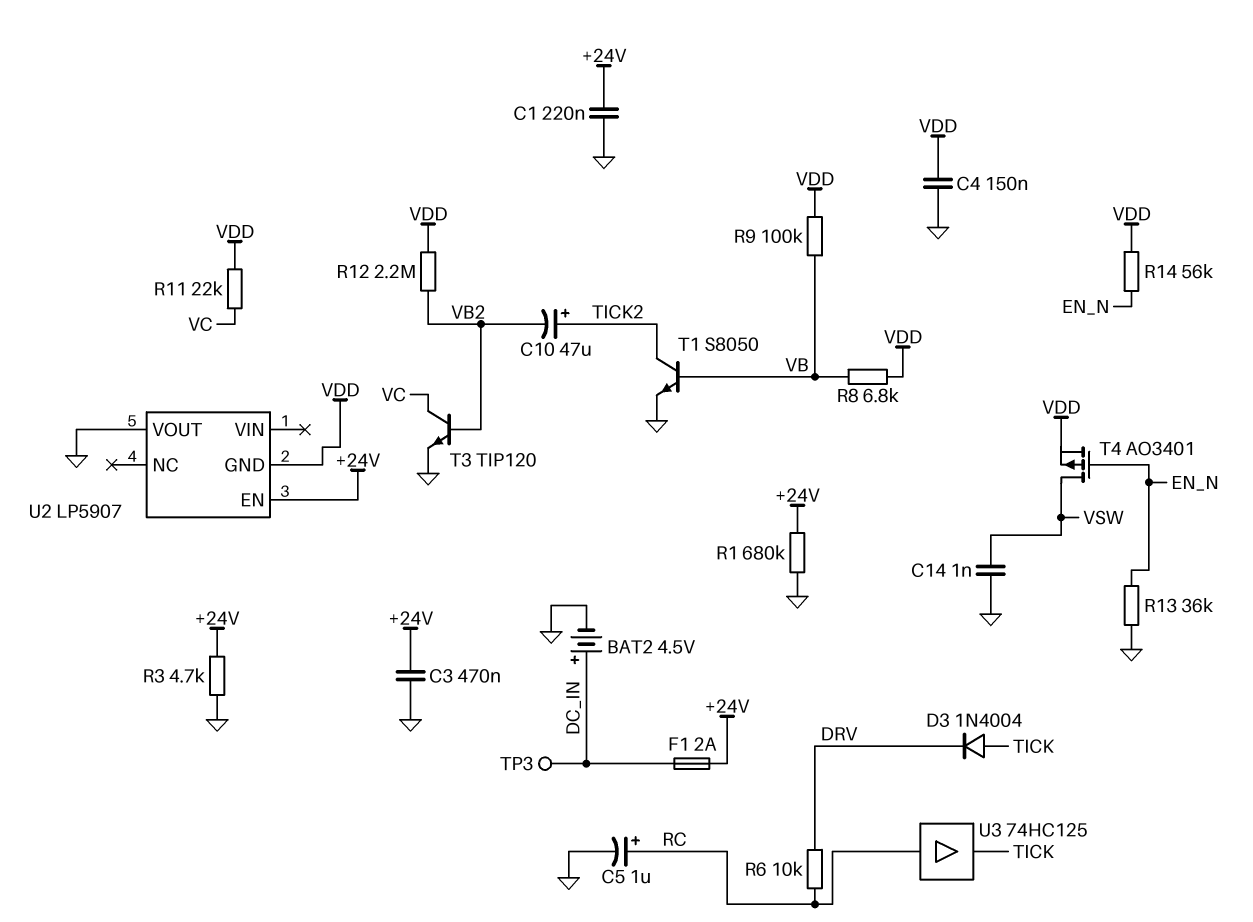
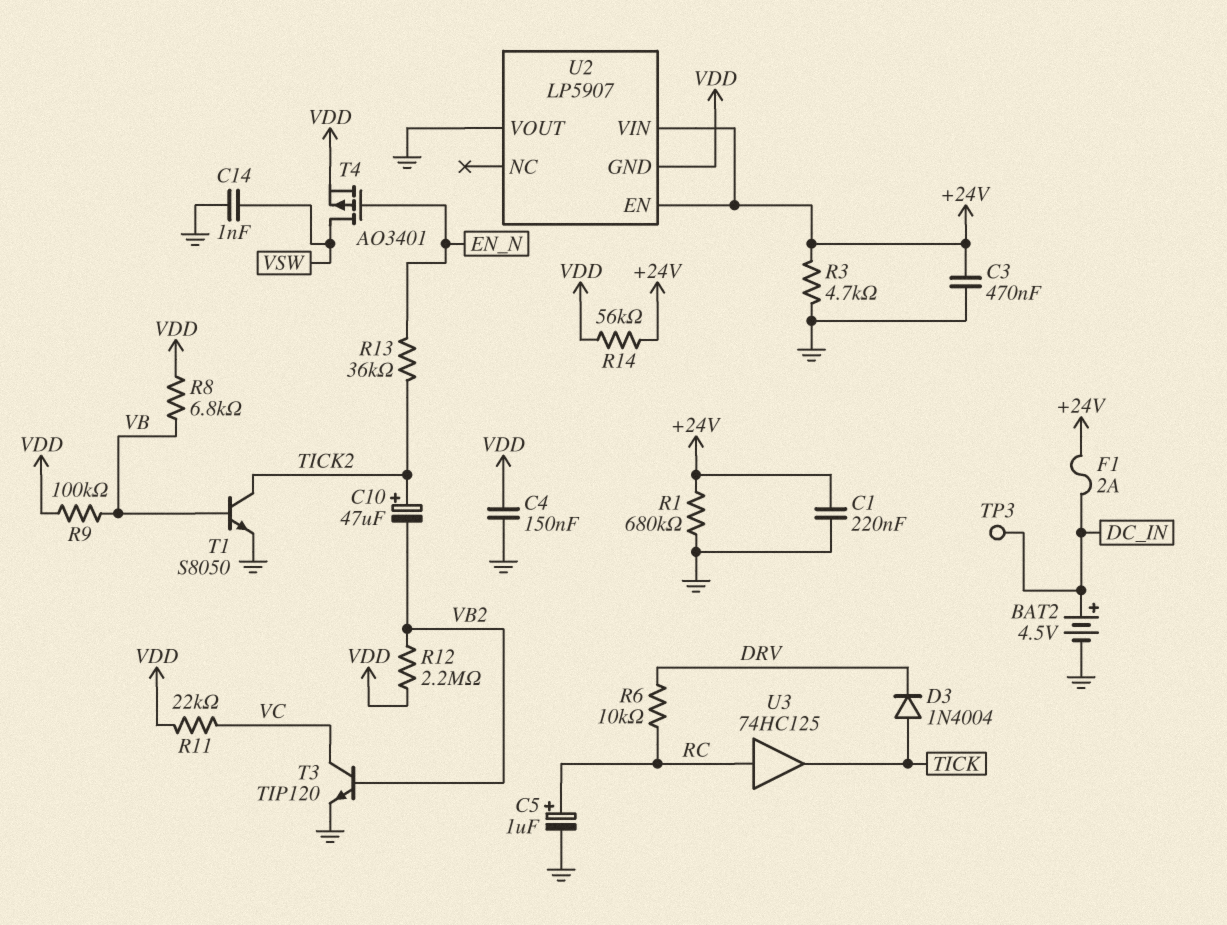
R13: 36k (EN_N, GND) -> 36k (EN_N, TICK2)
R14: 56k (EN_N, VDD) -> 56k (+24V, VDD)
U2 pin VIN: none -> +24V

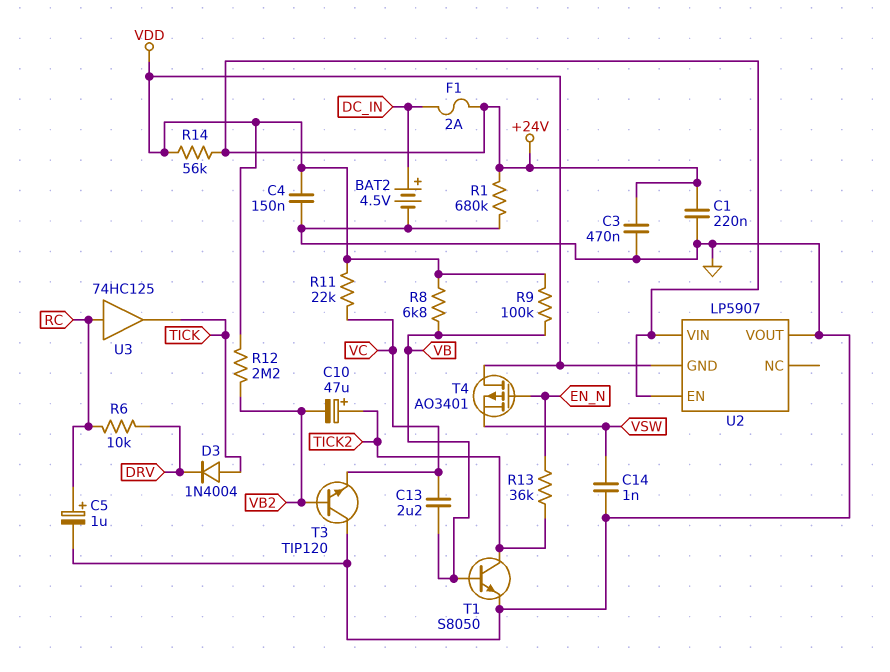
C13: none -> 2.2uF (VB, VC)
R3: 4.7k (+24V, GND) -> none
T3: NPN TIP120 (B VB2, C VC, E GND) -> NPN TIP120 (B VB2, C GND, E VC)
T4: PMOS AO3401 (G EN_N, D VSW, S VDD) -> PMOS AO3401 (G EN_N, D VDD, S VSW)
TP3: test point (DC_IN) -> none

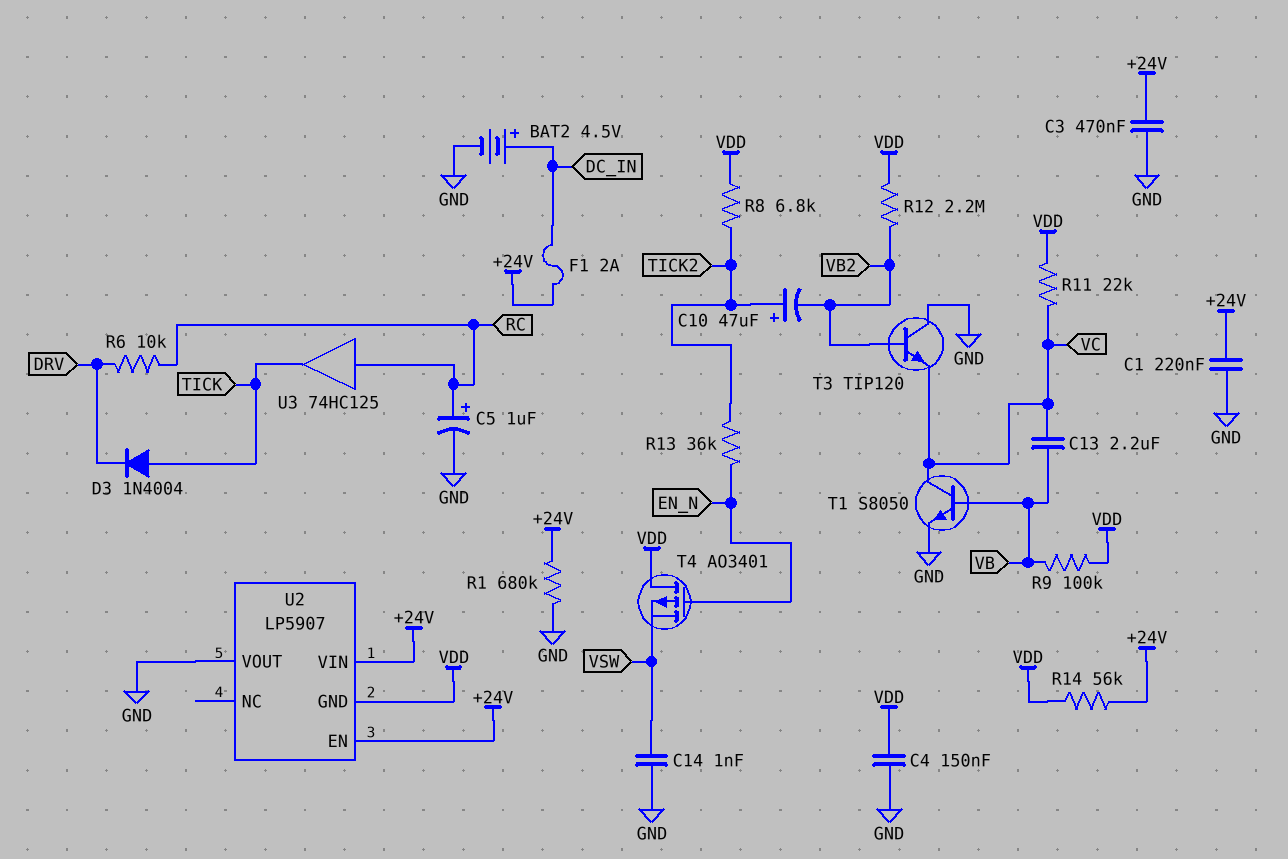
R8: 6.8k (VB, VDD) -> 6.8k (TICK2, VDD)
T1: NPN S8050 (B VB, C TICK2, E GND) -> NPN S8050 (B VB, C VC, E GND)

